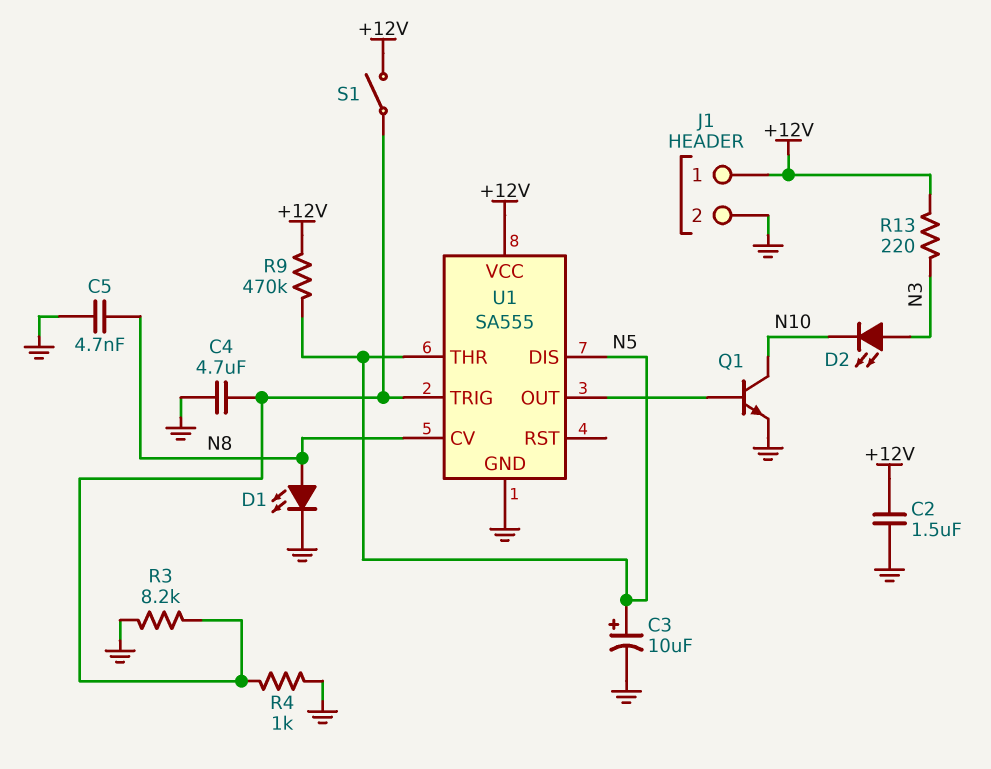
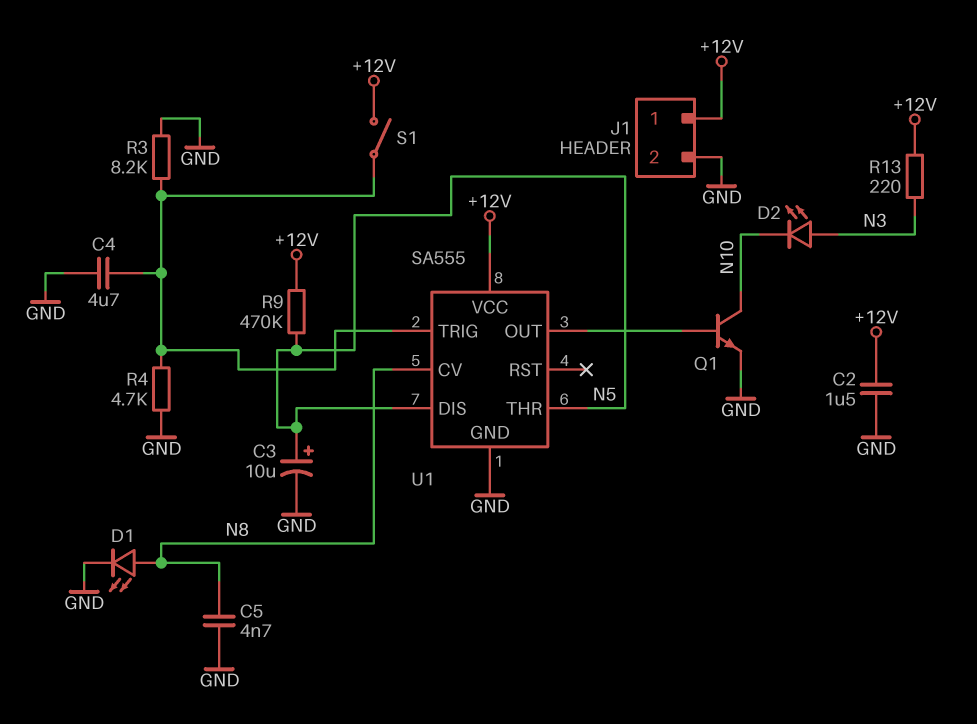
R4: 1k (GND, U1/TRIG) -> 4.7k (GND, U1/TRIG)

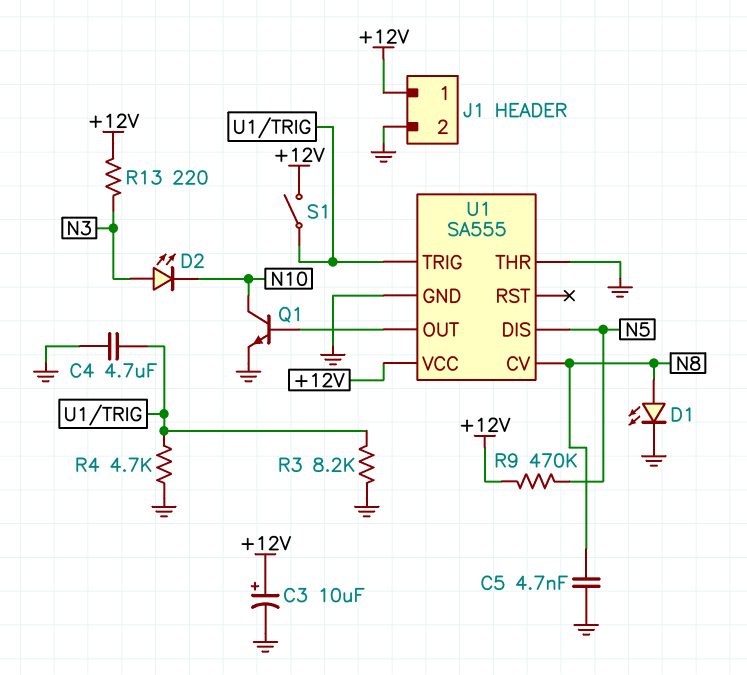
C2: 1.5uF (+12V, GND) -> none
C3: 10uF (plus N5, minus GND) -> 10uF (plus +12V, minus GND)
U1 pin THR: N5 -> GND

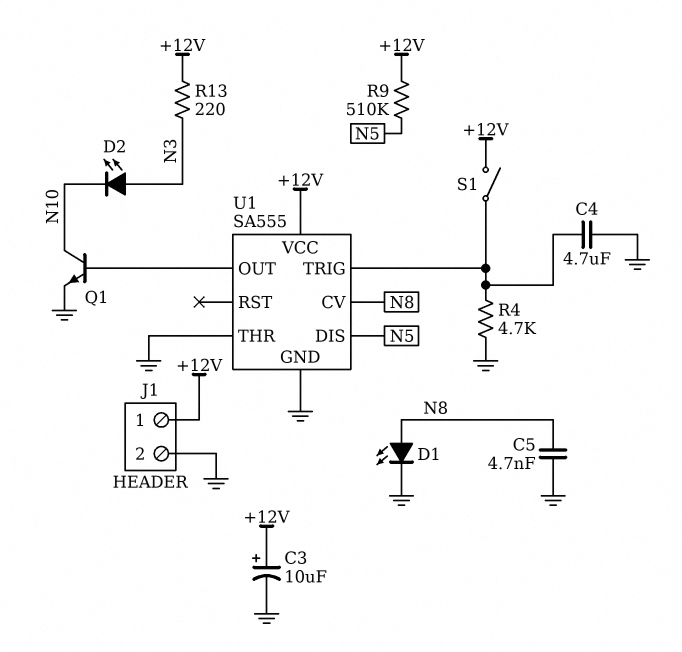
R3: 8.2k (GND, U1/TRIG) -> none
R9: 470k (+12V, N5) -> 510k (+12V, N5)

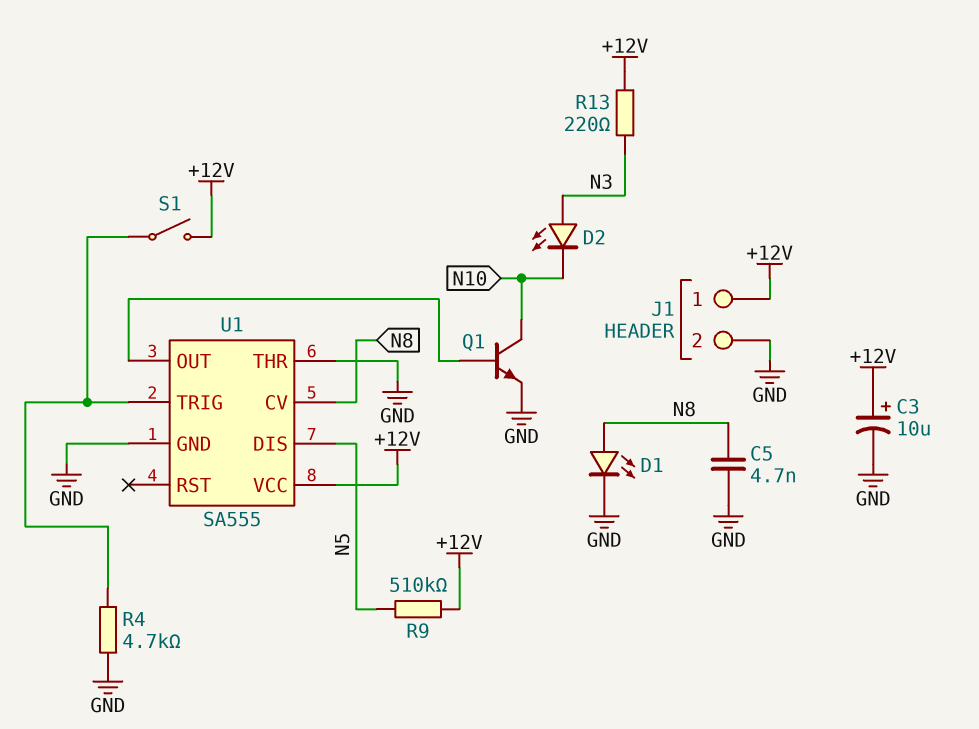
C4: 4.7uF (GND, U1/TRIG) -> none

